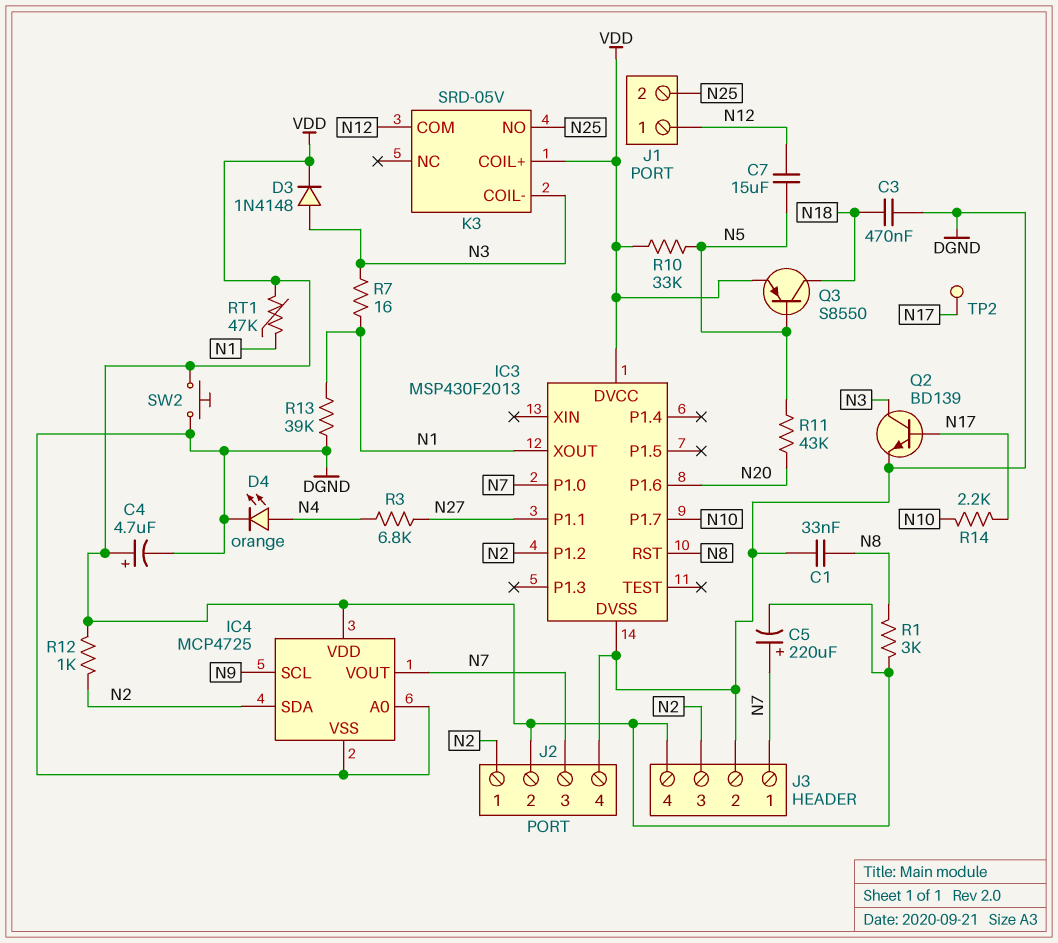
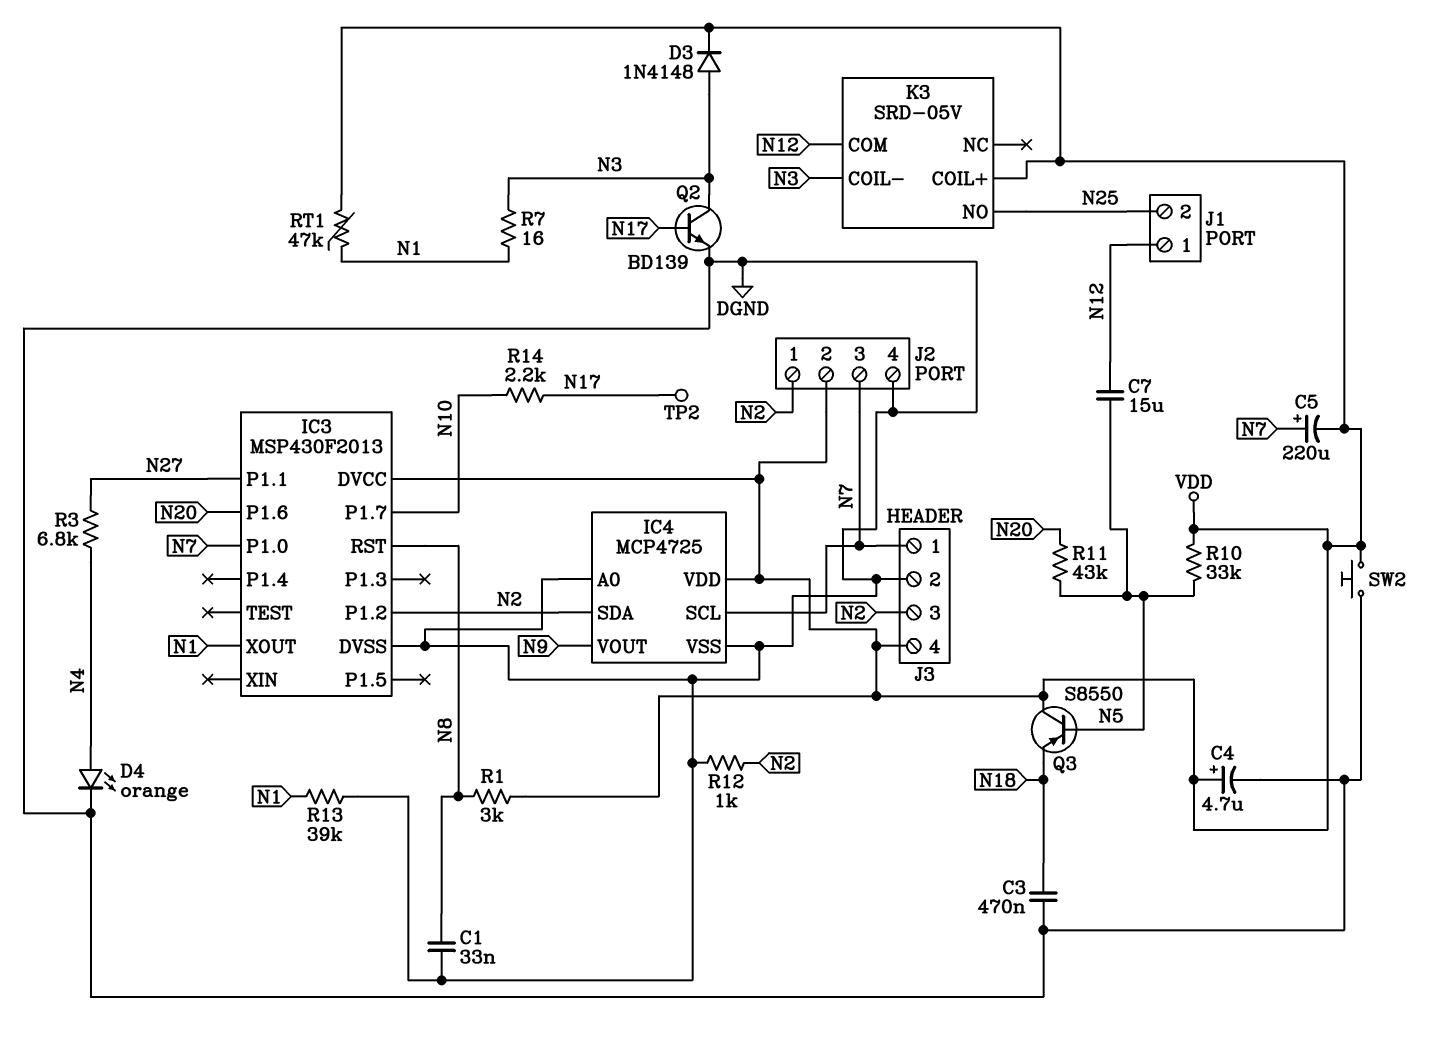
IC4 pin SCL: N9 -> N7
IC4 pin VOUT: N7 -> N9
Q3: PNP S8550 (B N5, C N18, E VDD) -> PNP S8550 (B N5, C VDD, E N18)
R12: 1k (N2, VDD) -> 1k (DGND, N2)

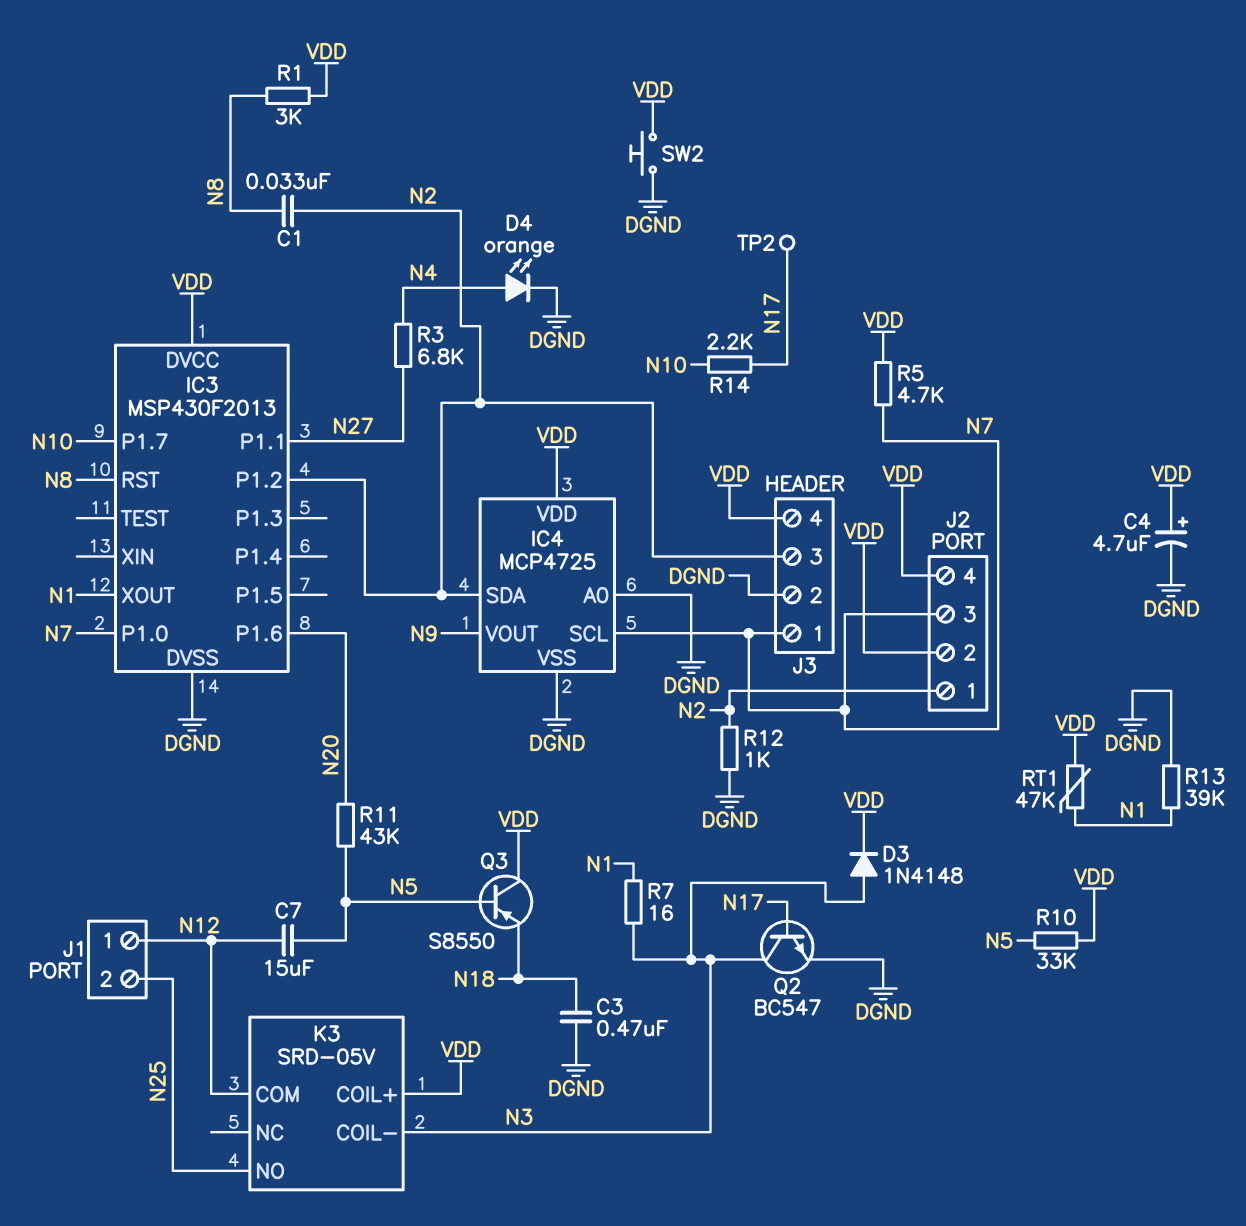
C1: 33nF (DGND, N8) -> 33nF (N2, N8)
C5: 220uF (plus N7, minus VDD) -> none
J2 pin 4: DGND -> VDD
Q2: NPN BD139 (B N17, C N3, E DGND) -> NPN BC547 (B N17, C N3, E DGND)
R5: none -> 4.7k (N7, VDD)

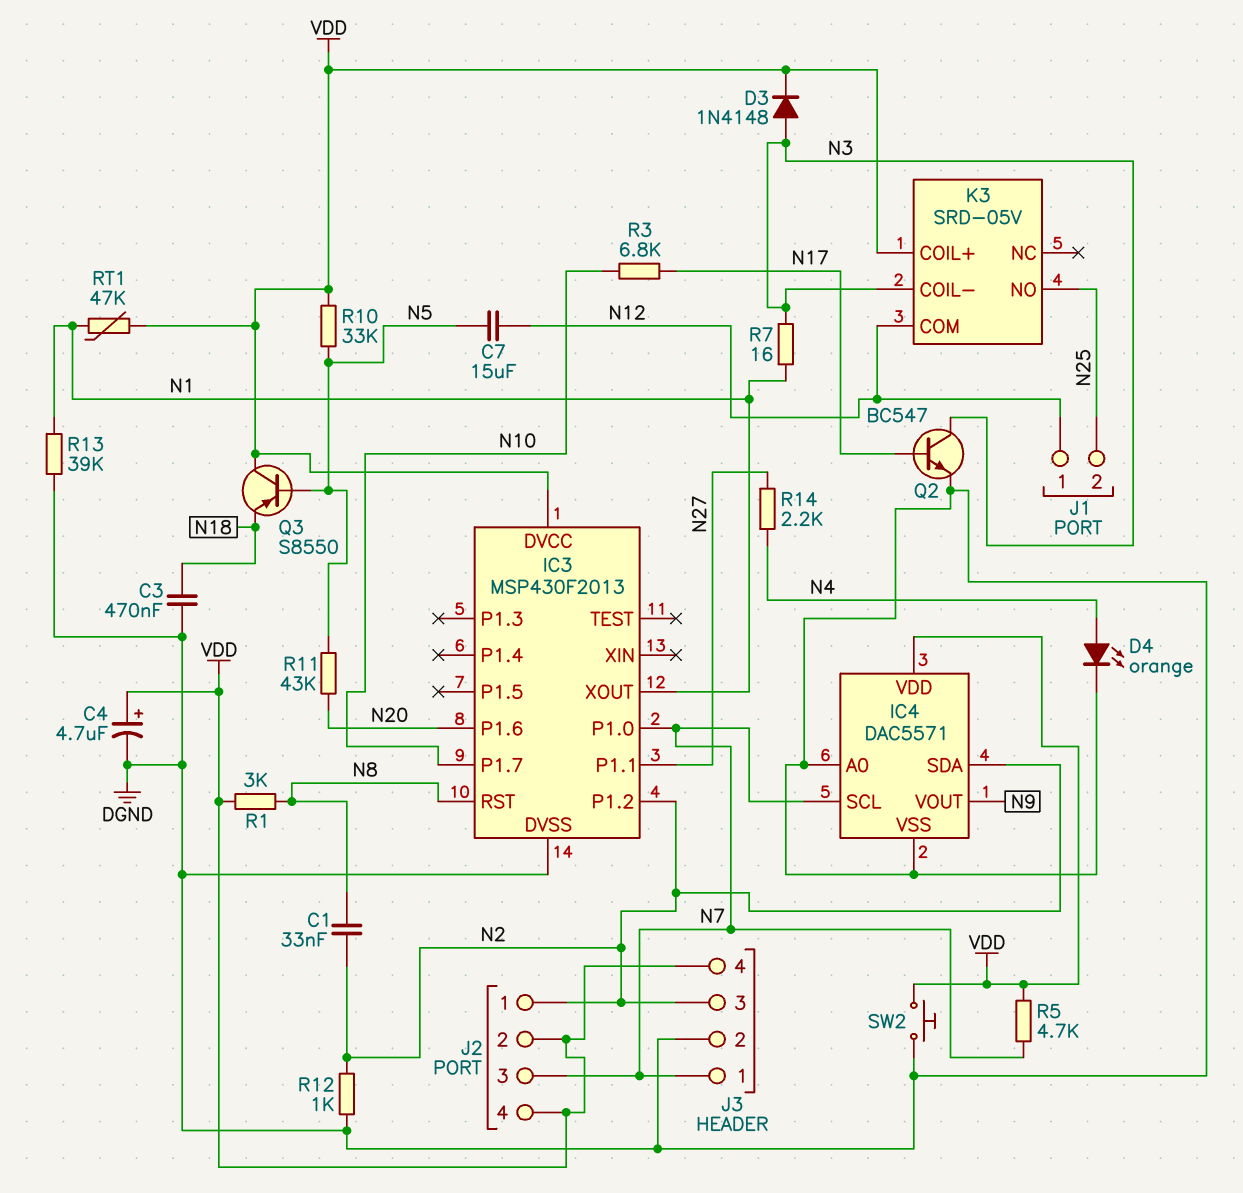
IC4: MCP4725 -> DAC5571
R3: 6.8k (N4, N27) -> 6.8k (N10, N17)
R14: 2.2k (N10, N17) -> 2.2k (N4, N27)
TP2: test point (N17) -> none

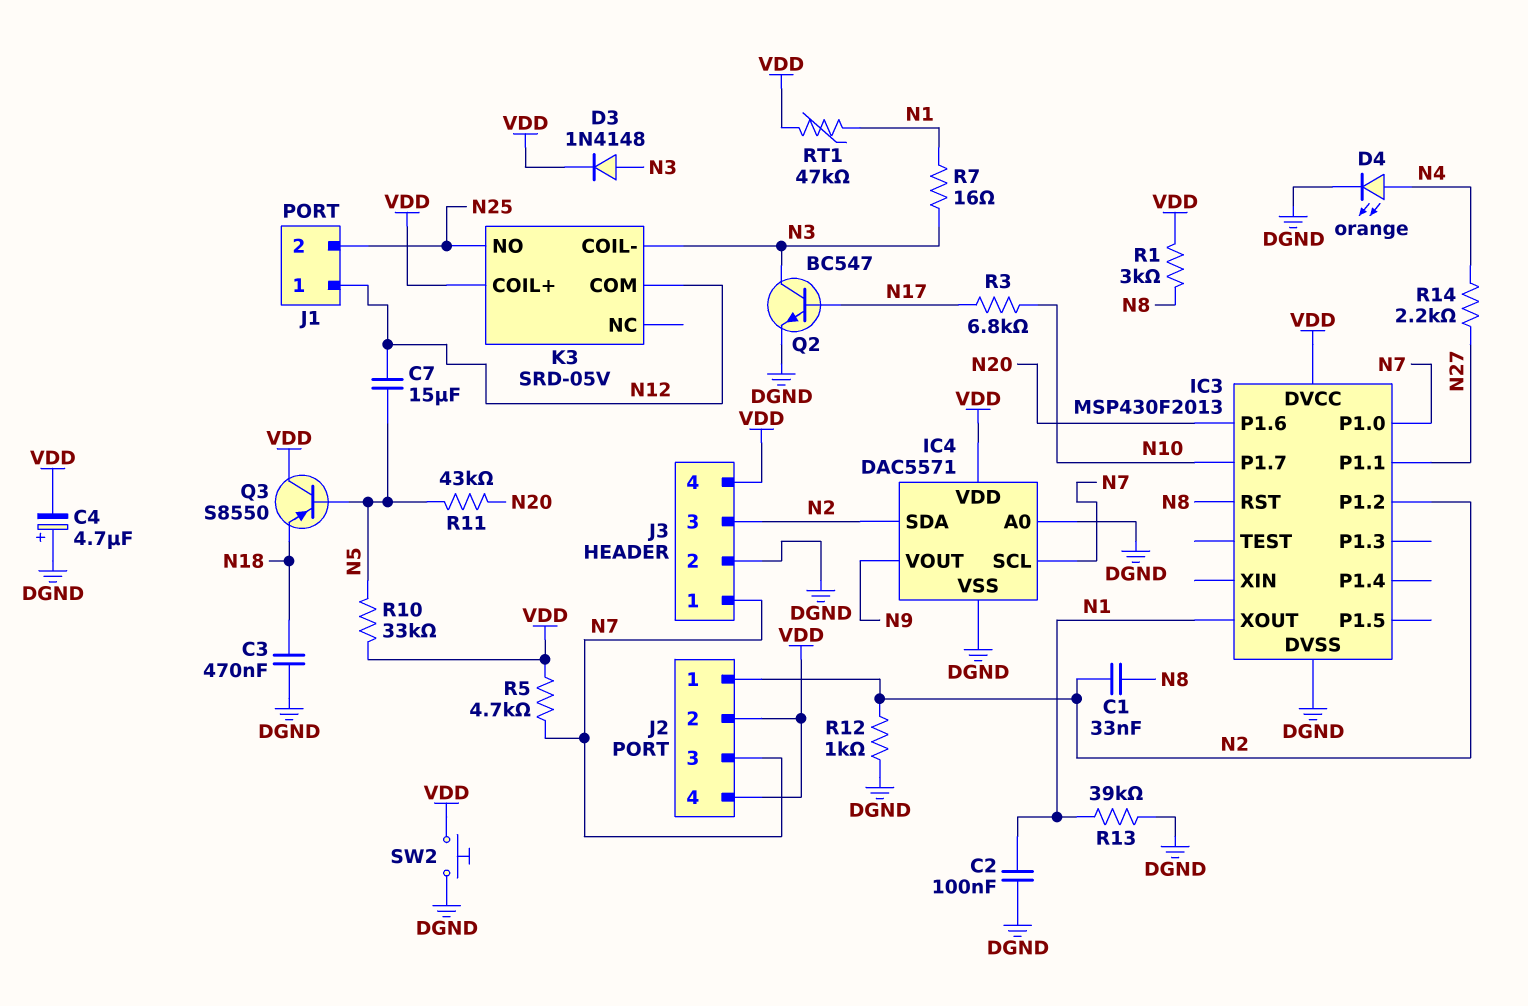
C2: none -> 100nF (DGND, N1)
C4: 4.7uF (plus VDD, minus DGND) -> 4.7uF (plus DGND, minus VDD)

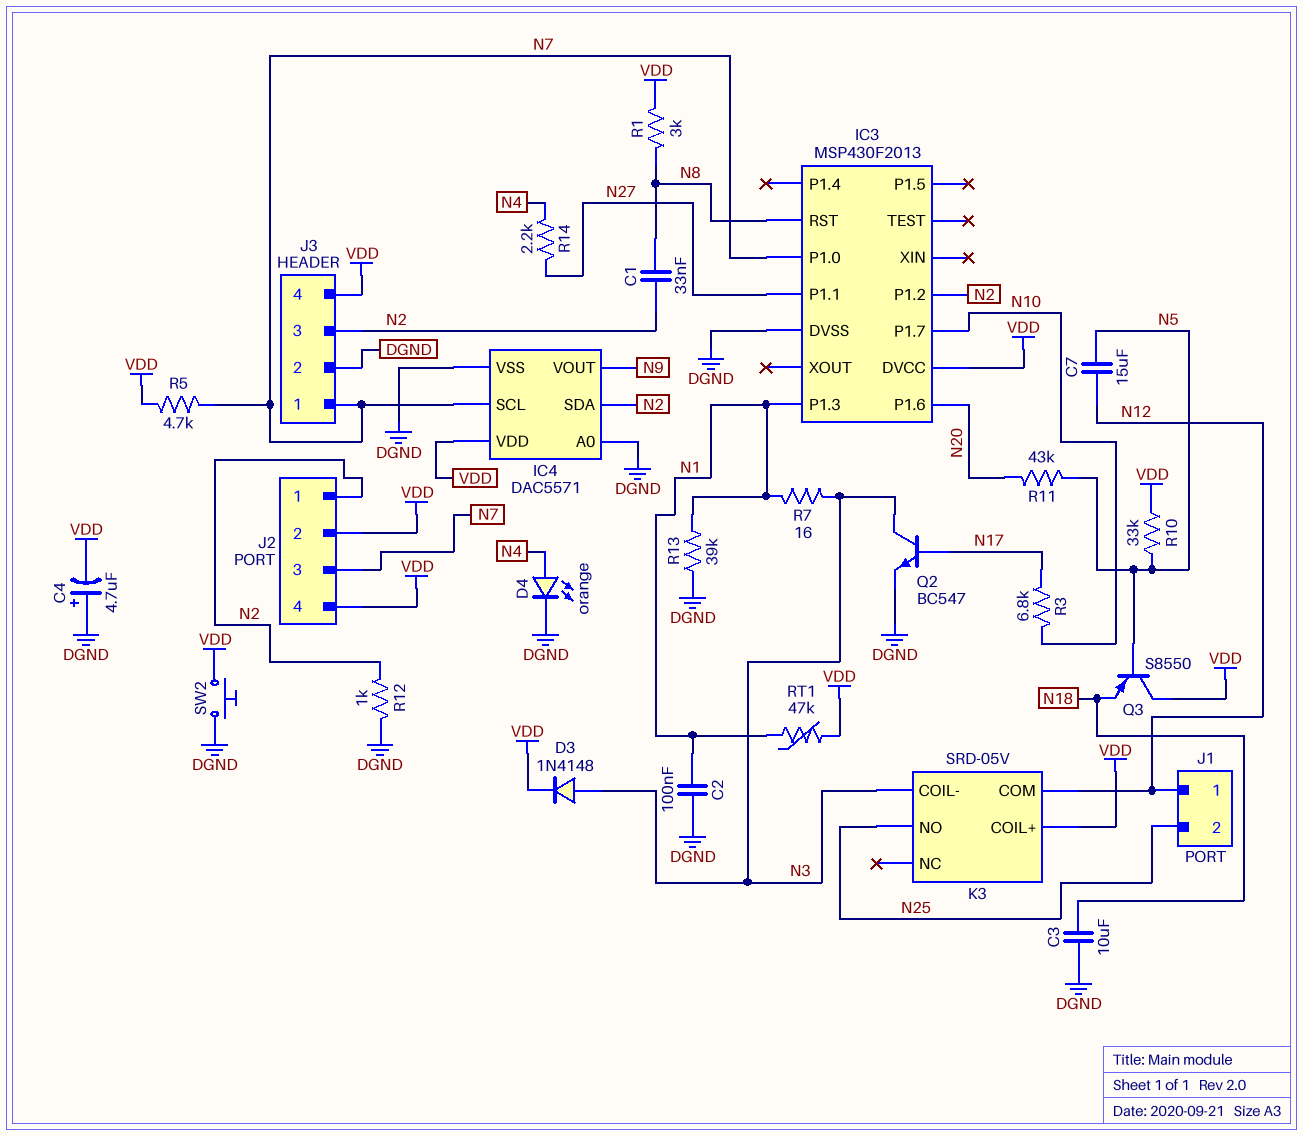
C3: 470nF (DGND, N18) -> 10uF (DGND, N18)
IC3 pin P1.3: none -> N1
IC3 pin XOUT: N1 -> none

